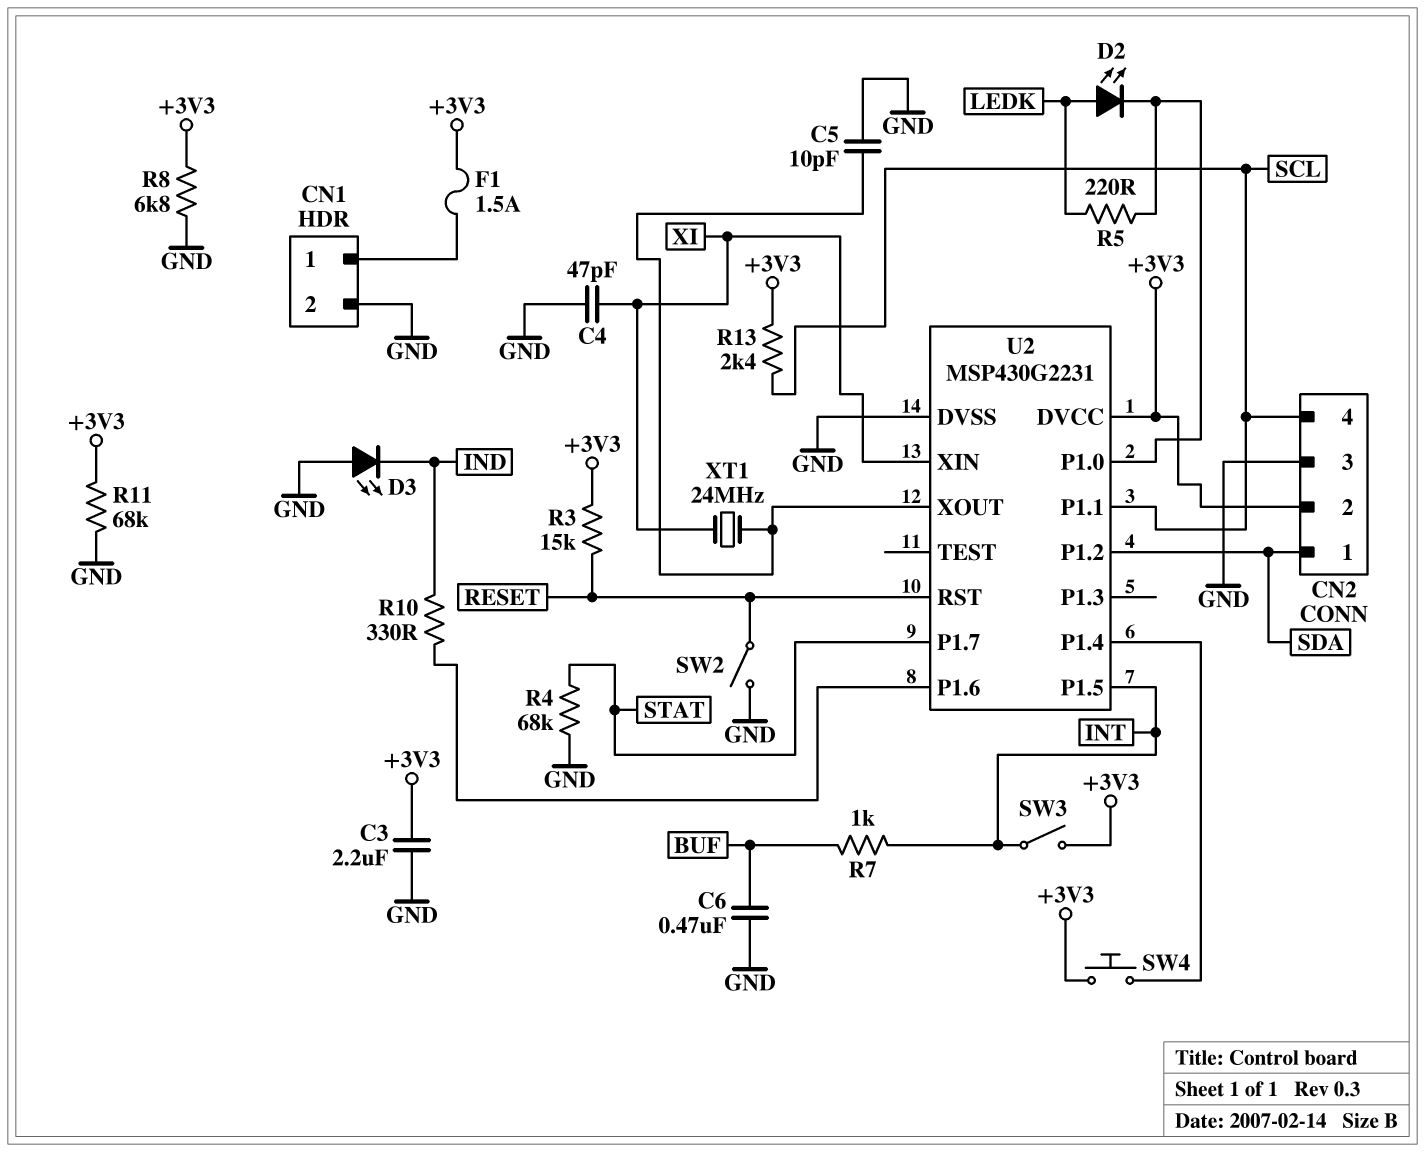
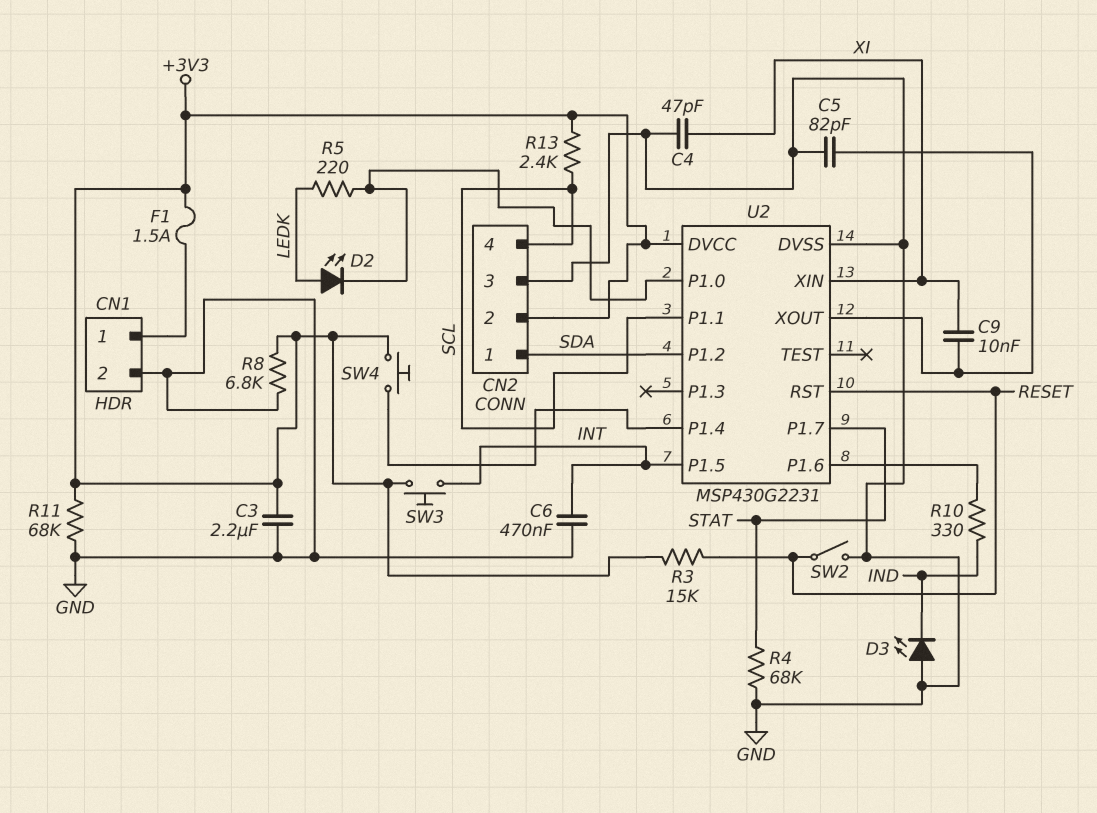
C5: 10pF (GND, U2/XOUT) -> 82pF (GND, U2/XOUT)
C6: 470nF (BUF, GND) -> 470nF (GND, INT)
C9: none -> 10nF (U2/XOUT, XI)
R7: 1k (BUF, INT) -> none
SW3: switch (+3V3, INT) -> button (+3V3, INT)
XT1: 24MHz (U2/XOUT, XI) -> none

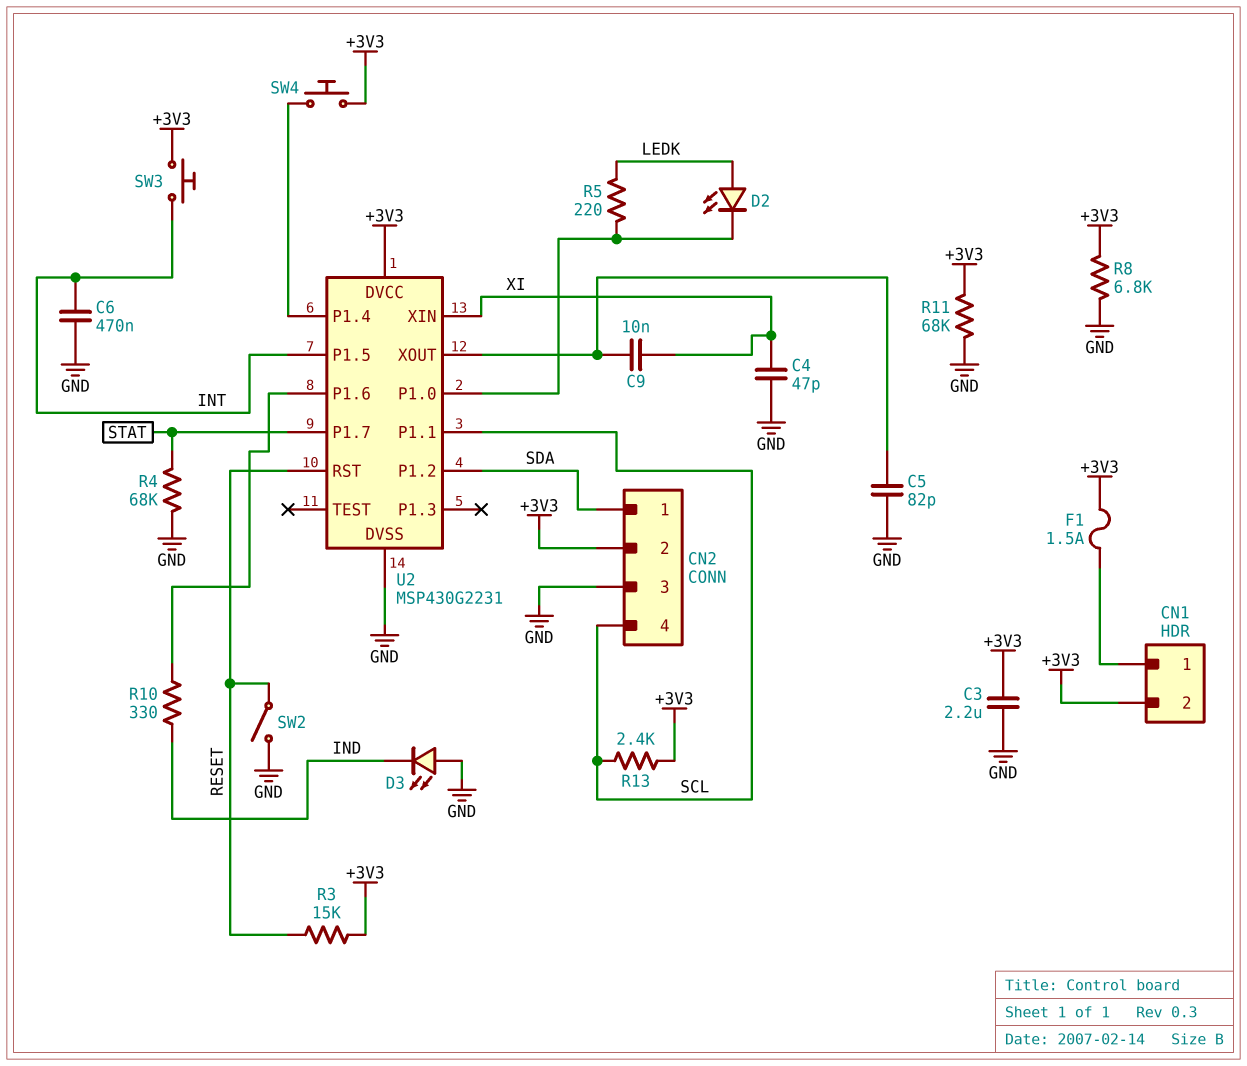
CN1 pin 2: GND -> +3V3

